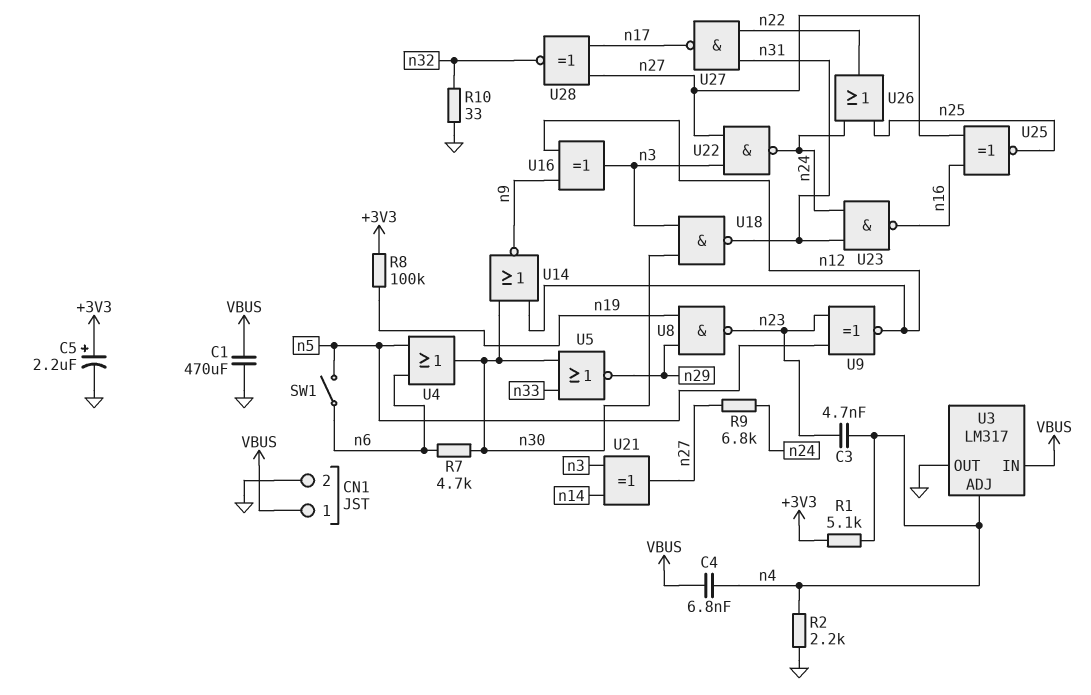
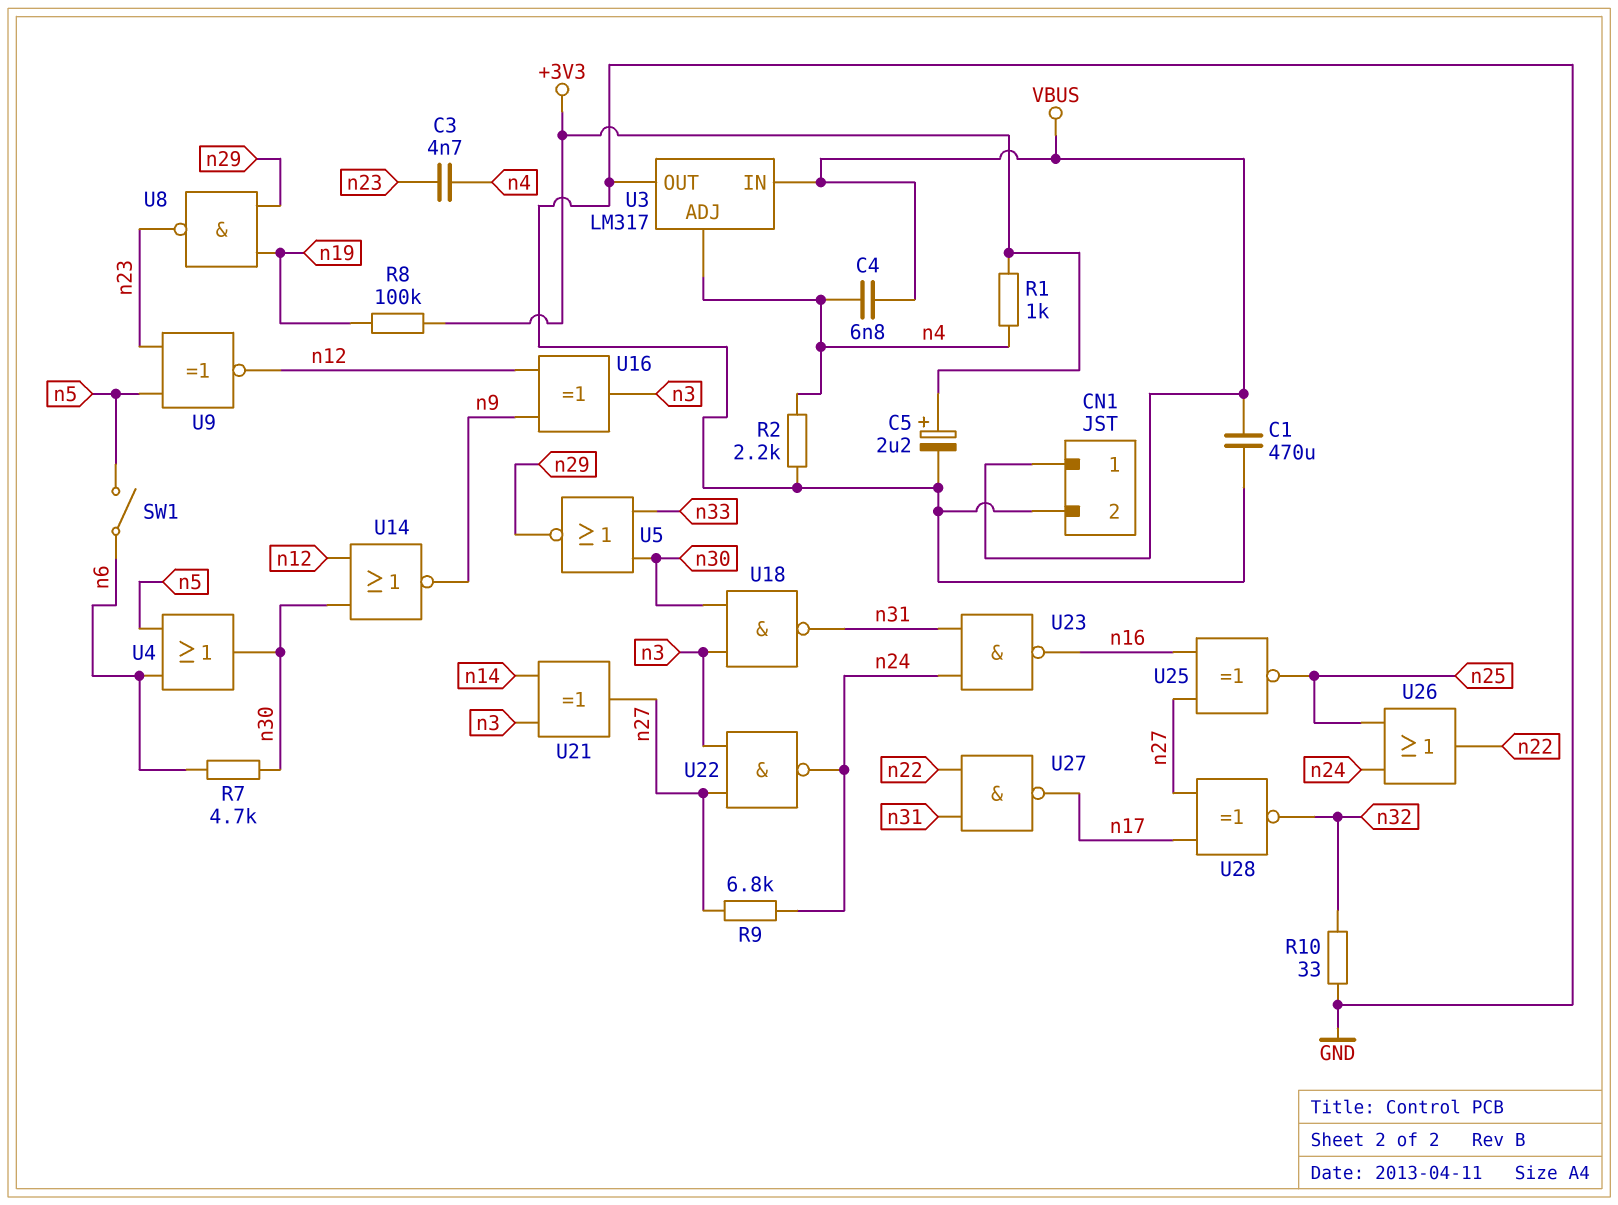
R1: 5.1k (+3V3, n4) -> 1k (+3V3, n4)

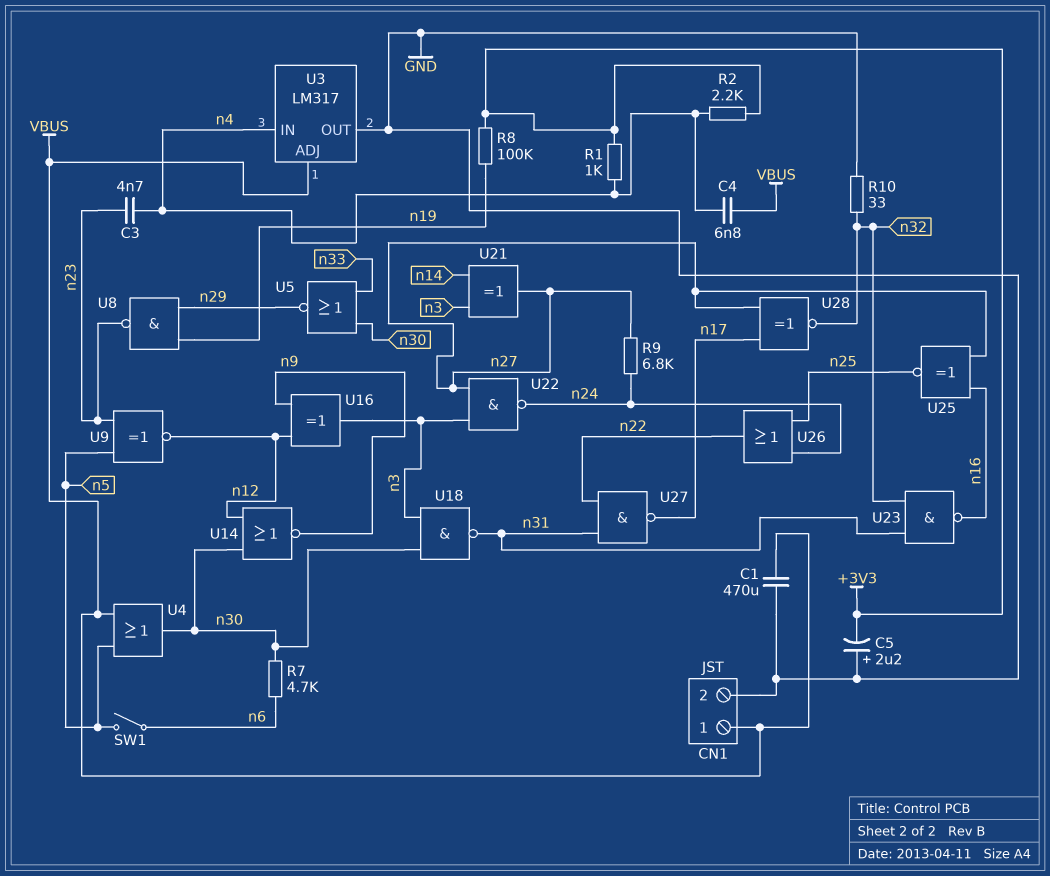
C5: 2.2uF (plus +3V3, minus GND) -> 2.2uF (plus GND, minus +3V3)
R2: 2.2k (GND, n4) -> 2.2k (+3V3, n4)
U3 pin ADJ: n4 -> VBUS
U3 pin IN: VBUS -> n4
U4: OR (in n5, in n6, out n30) -> OR (in VBUS, in n5, out n30)
U23: NAND (in n24, in n31, out n16) -> NAND (in n31, in n32, out n16)

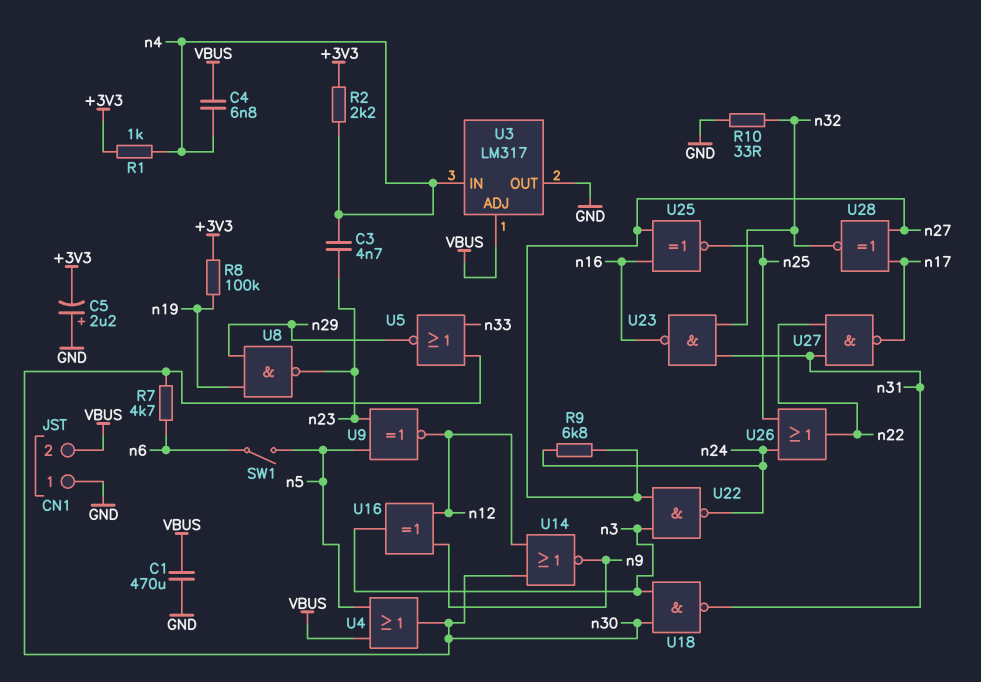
CN1 pin 1: VBUS -> GND
CN1 pin 2: GND -> VBUS
U21: XOR (in n3, in n14, out n27) -> none

